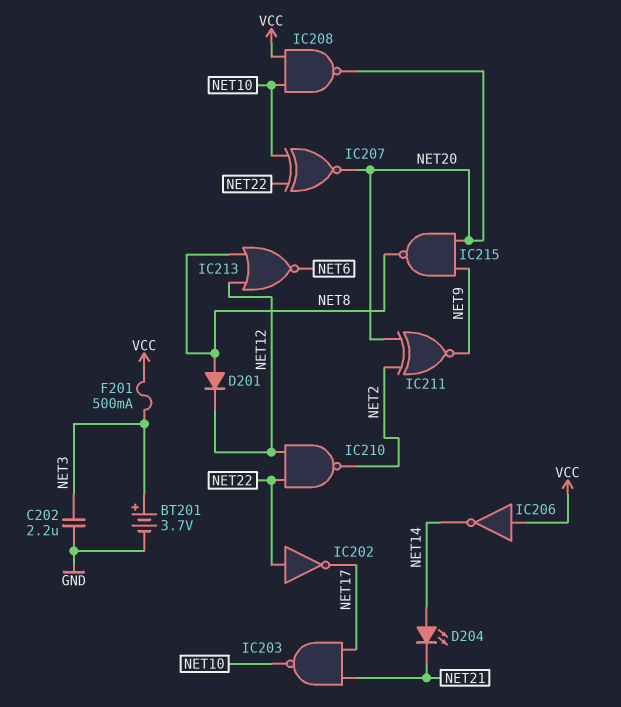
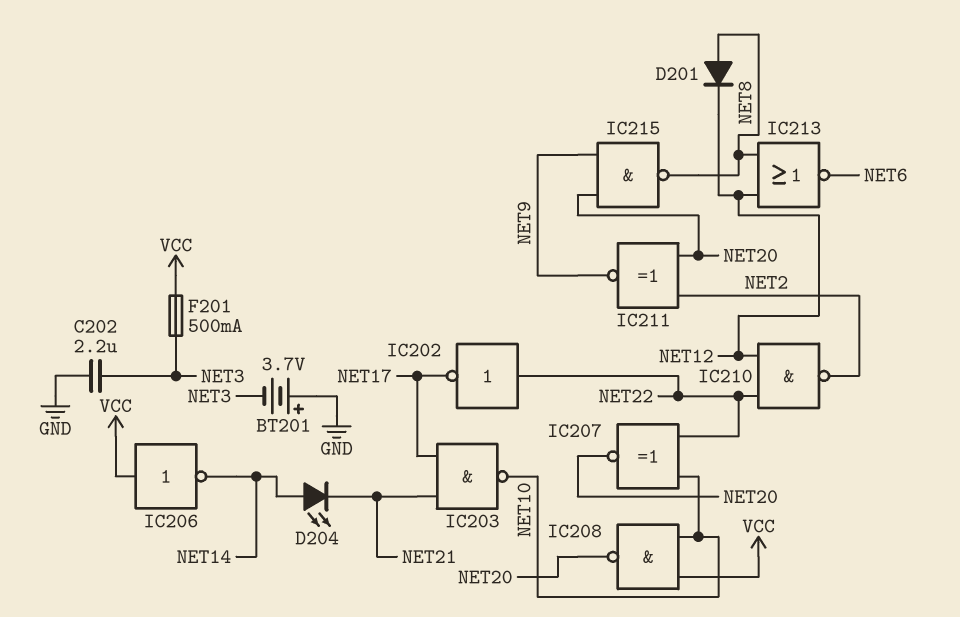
BT201: 3.7V (plus NET3, minus GND) -> 3.7V (plus GND, minus NET3)

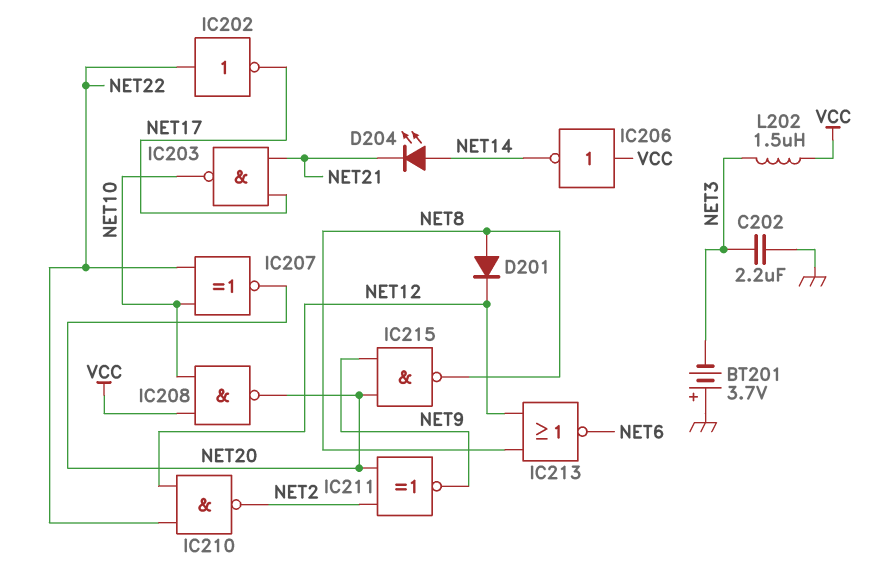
F201: 500mA (NET3, VCC) -> none
L202: none -> 1.5uH (NET3, VCC)

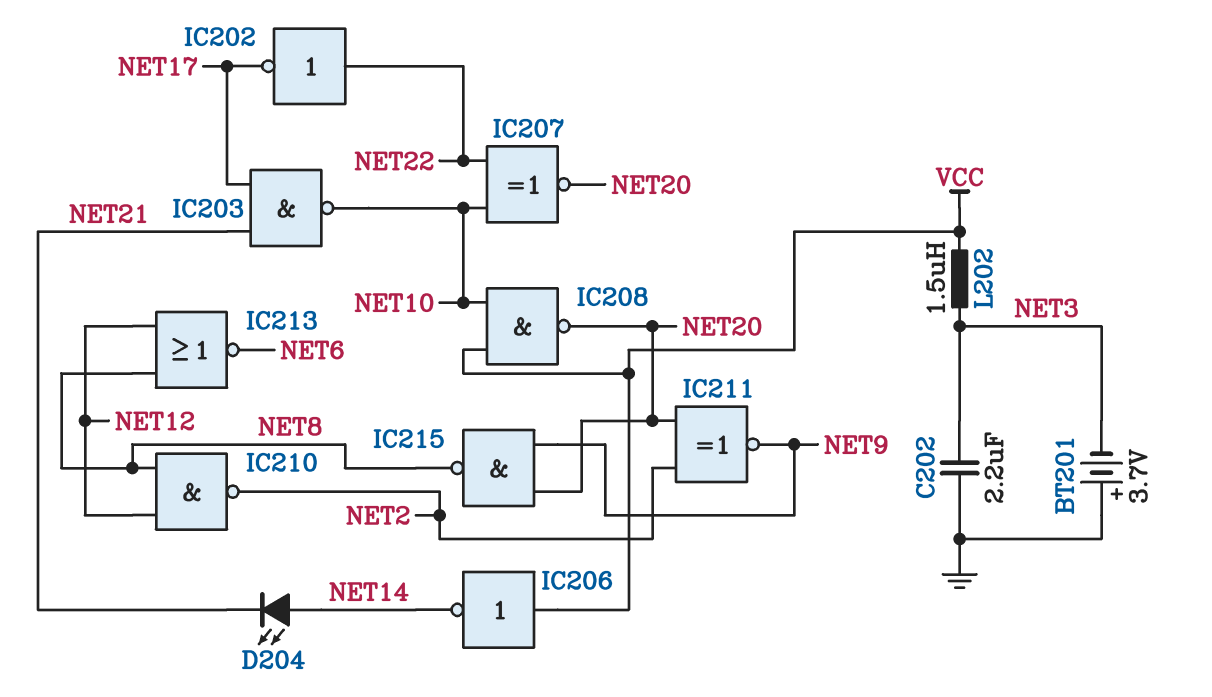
D201: diode (A NET8, K NET12) -> none
IC210: NAND (in NET12, in NET22, out NET2) -> NAND (in NET8, in NET12, out NET2)

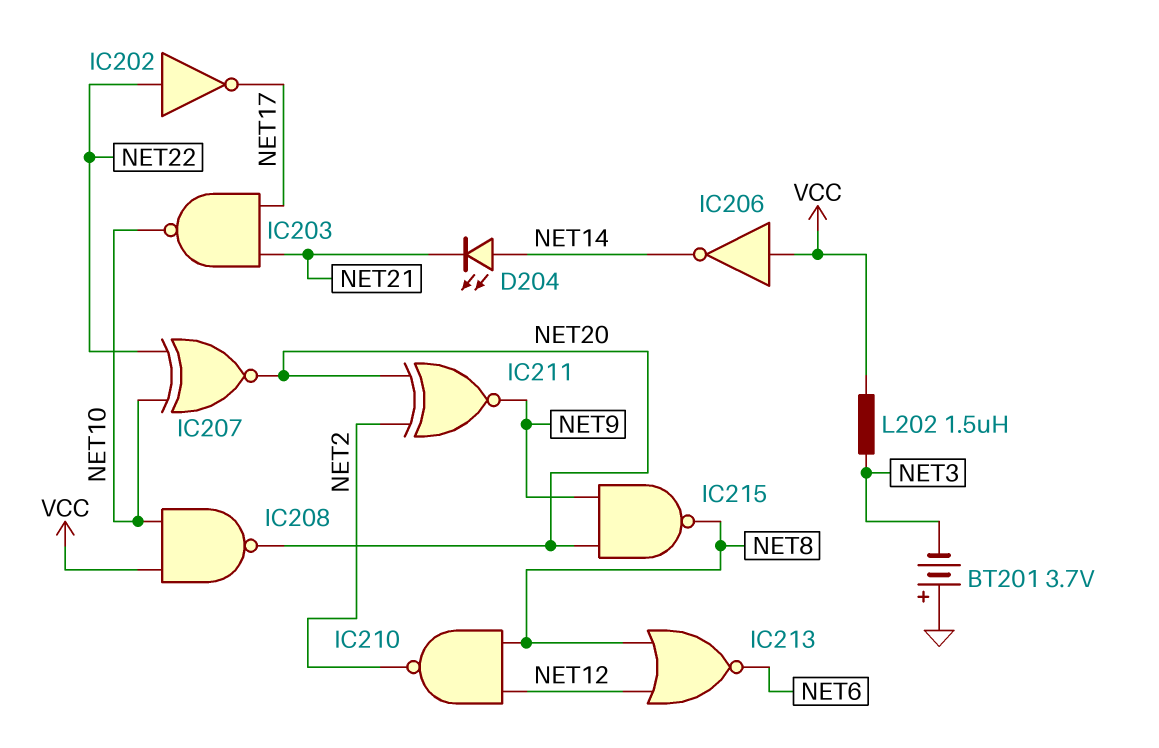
C202: 2.2uF (GND, NET3) -> none

